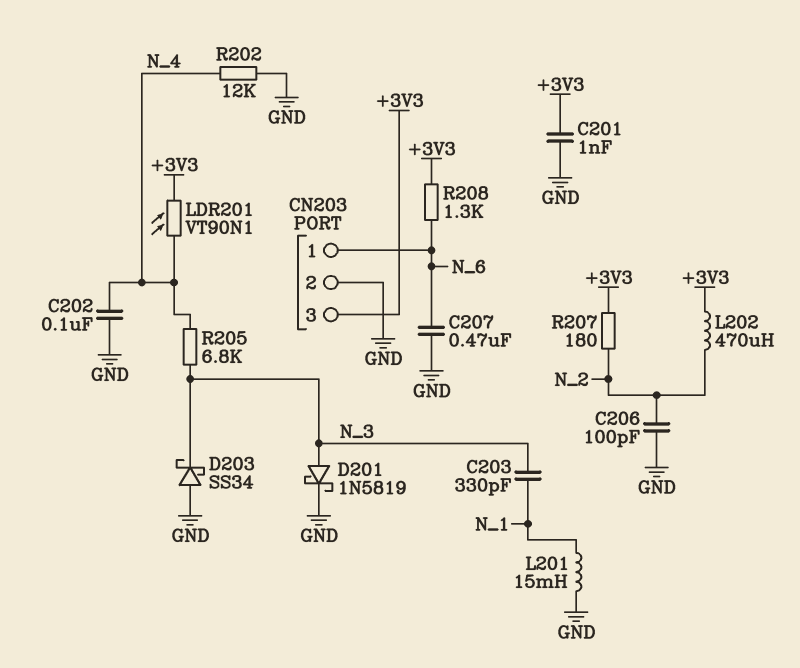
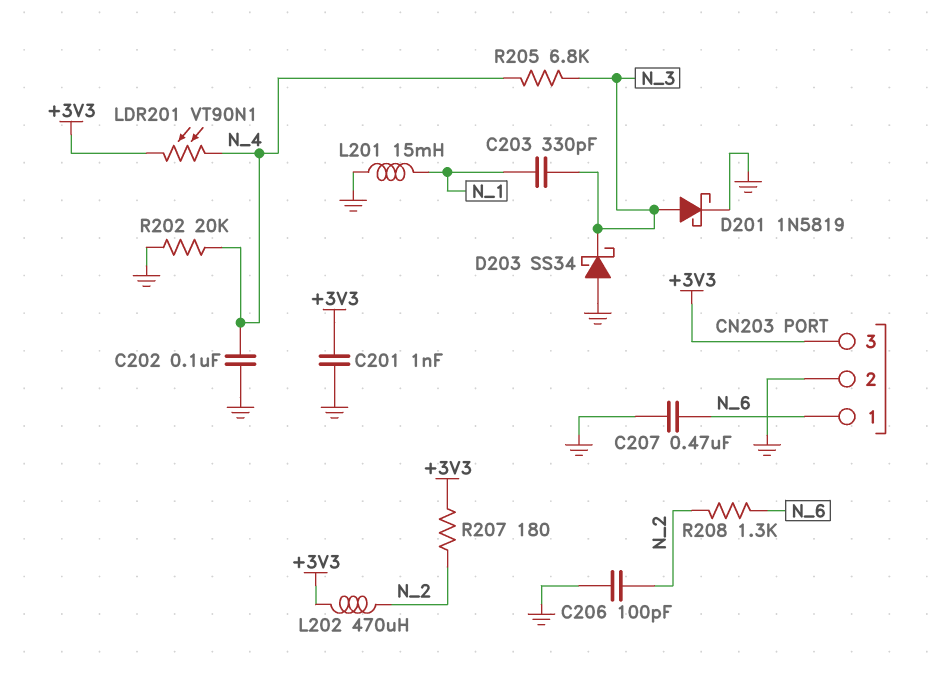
R202: 12k (GND, N_4) -> 20k (GND, N_4)
R208: 1.3k (+3V3, N_6) -> 1.3k (N_2, N_6)

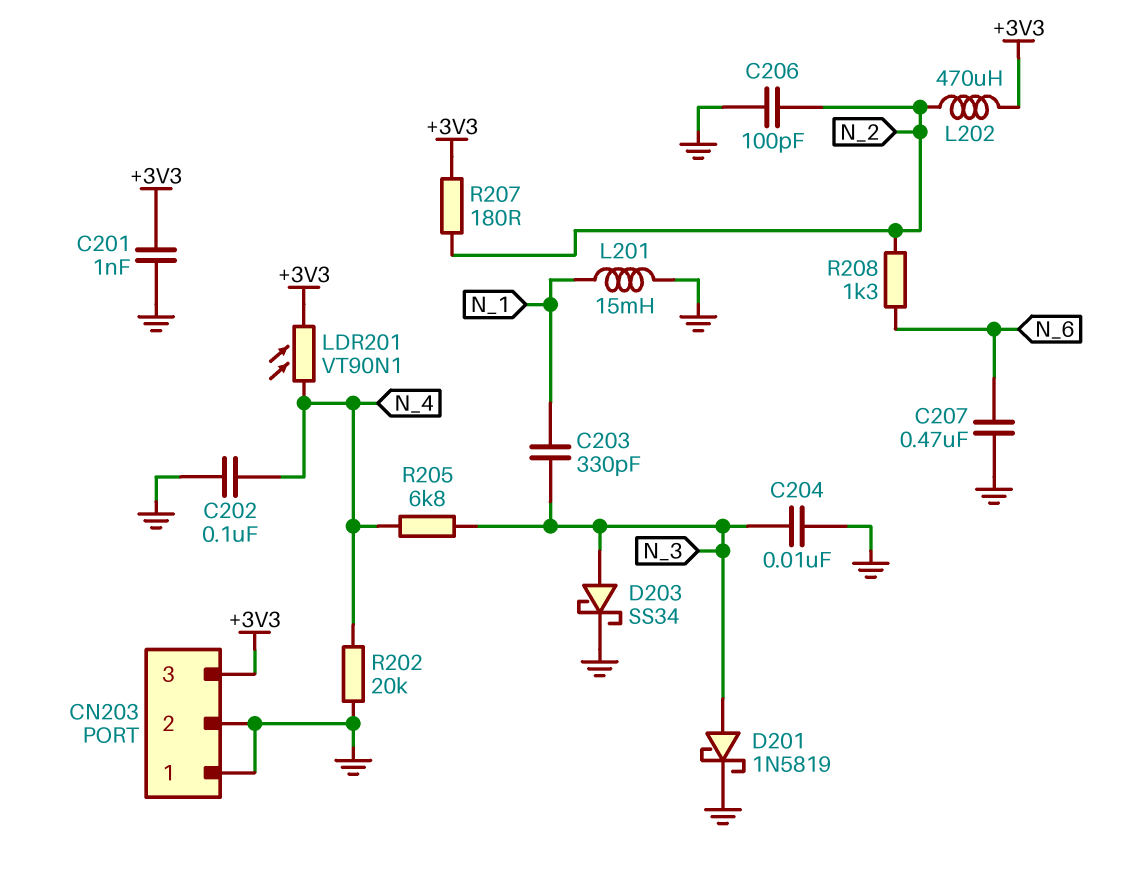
C204: none -> 10nF (GND, N_3)
CN203 pin 1: N_6 -> GND
D203: schottky SS34 (A GND, K N_3) -> schottky SS34 (A N_3, K GND)

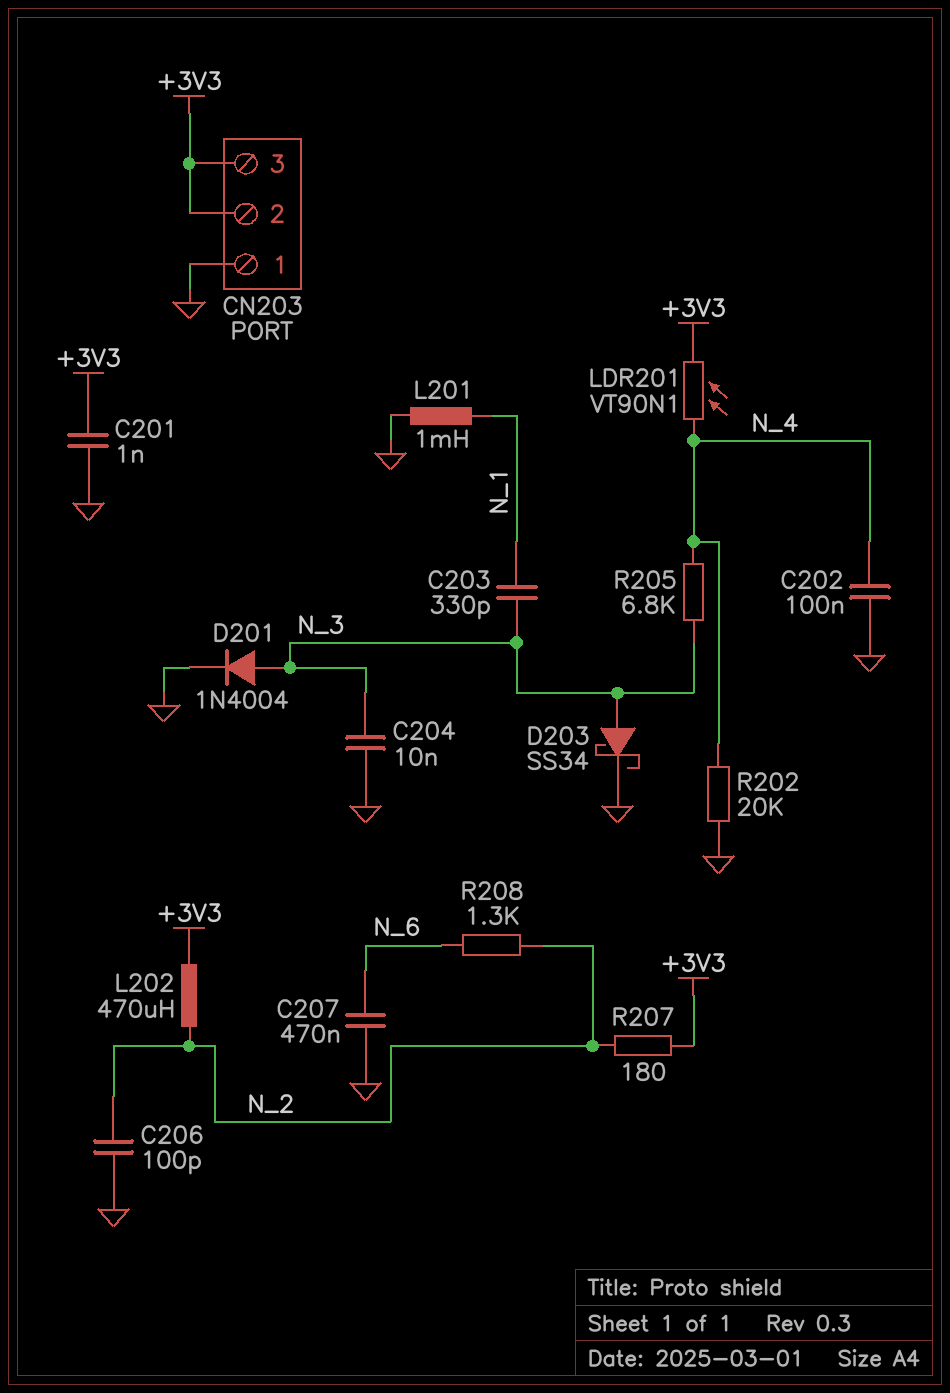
CN203 pin 2: GND -> +3V3
D201: schottky 1N5819 (A N_3, K GND) -> diode 1N4004 (A N_3, K GND)
L201: 15mH (GND, N_1) -> 1mH (GND, N_1)

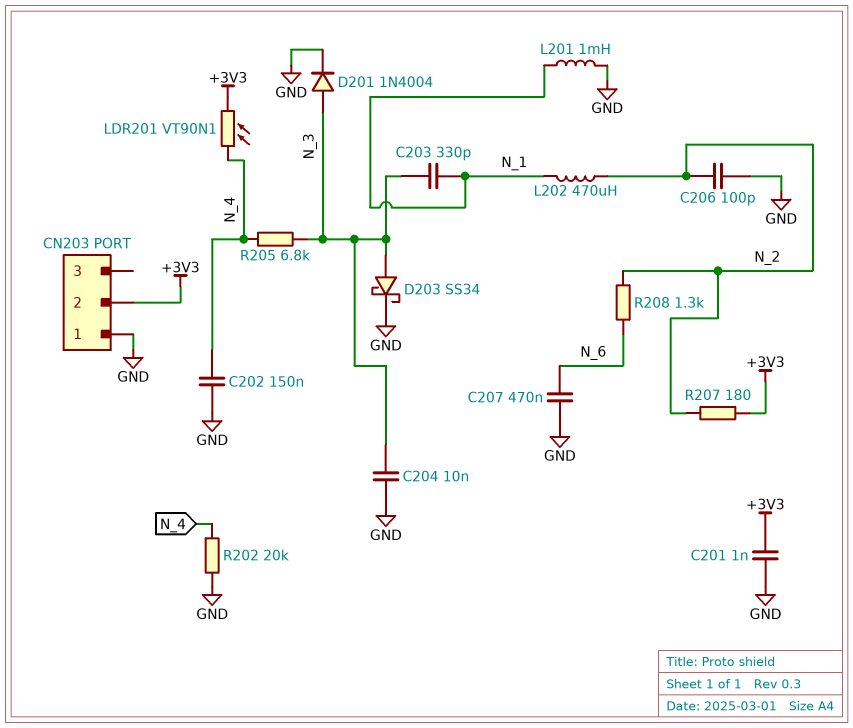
C202: 100nF (GND, N_4) -> 150nF (GND, N_4)
CN203 pin 3: +3V3 -> none
L202: 470uH (+3V3, N_2) -> 470uH (N_1, N_2)

